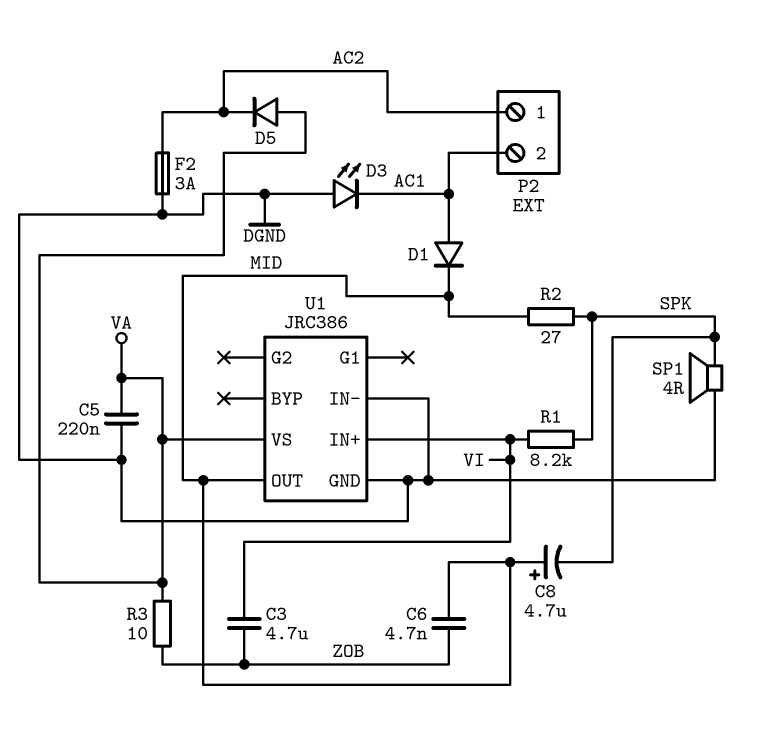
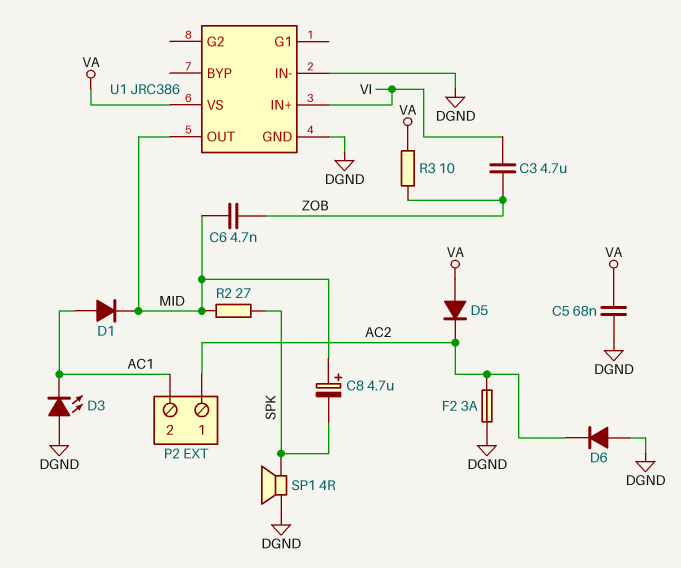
C5: 220nF (DGND, VA) -> 68nF (DGND, VA)
D6: none -> diode (A DGND, K AC2)
R1: 8.2k (SPK, VI) -> none

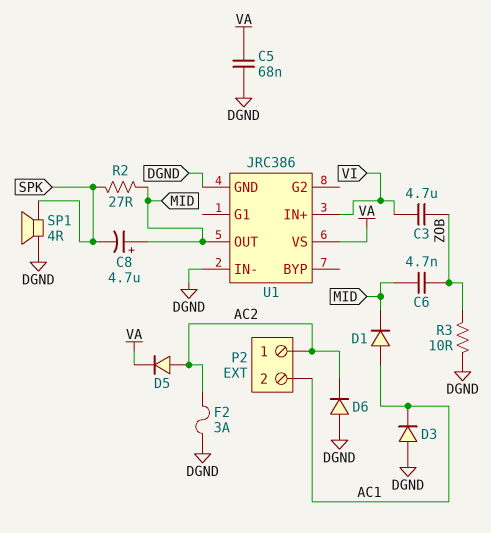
D3: LED (A DGND, K AC1) -> diode (A DGND, K AC1)
D5: diode (A VA, K AC2) -> diode (A AC2, K VA)
R3: 10 (VA, ZOB) -> 10 (DGND, ZOB)

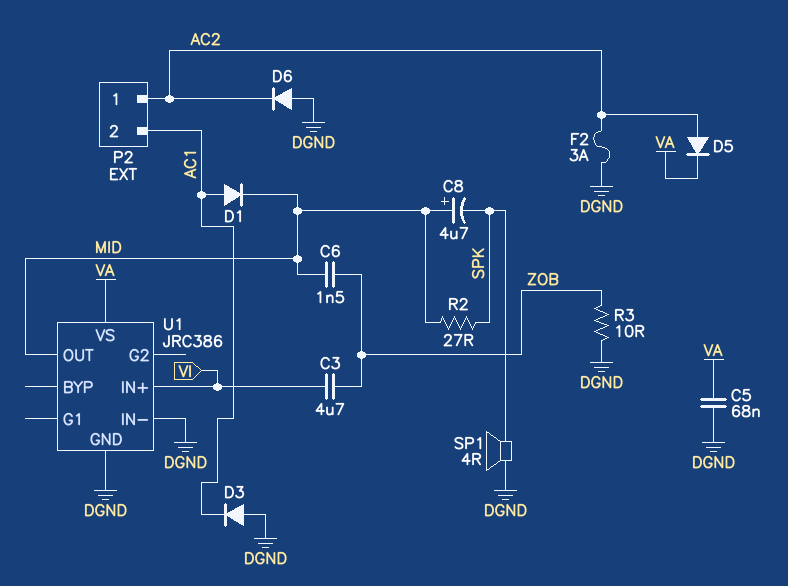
C6: 4.7nF (MID, ZOB) -> 1.5nF (MID, ZOB)

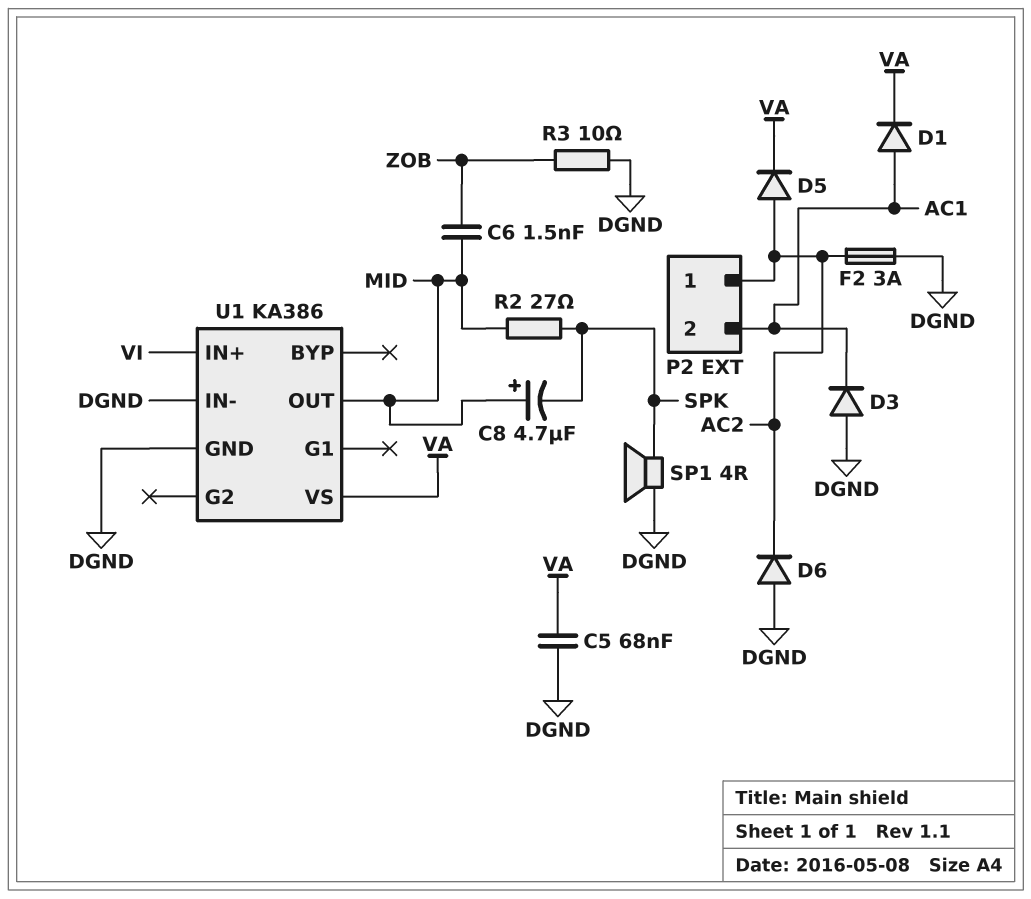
C3: 4.7uF (VI, ZOB) -> none
D1: diode (A AC1, K MID) -> diode (A AC1, K VA)
U1: JRC386 -> KA386

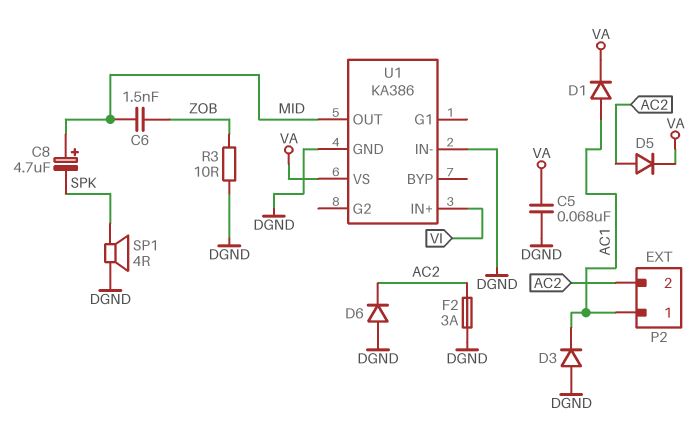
P2 pin 1: AC2 -> AC1
P2 pin 2: AC1 -> AC2
R2: 27 (MID, SPK) -> none

